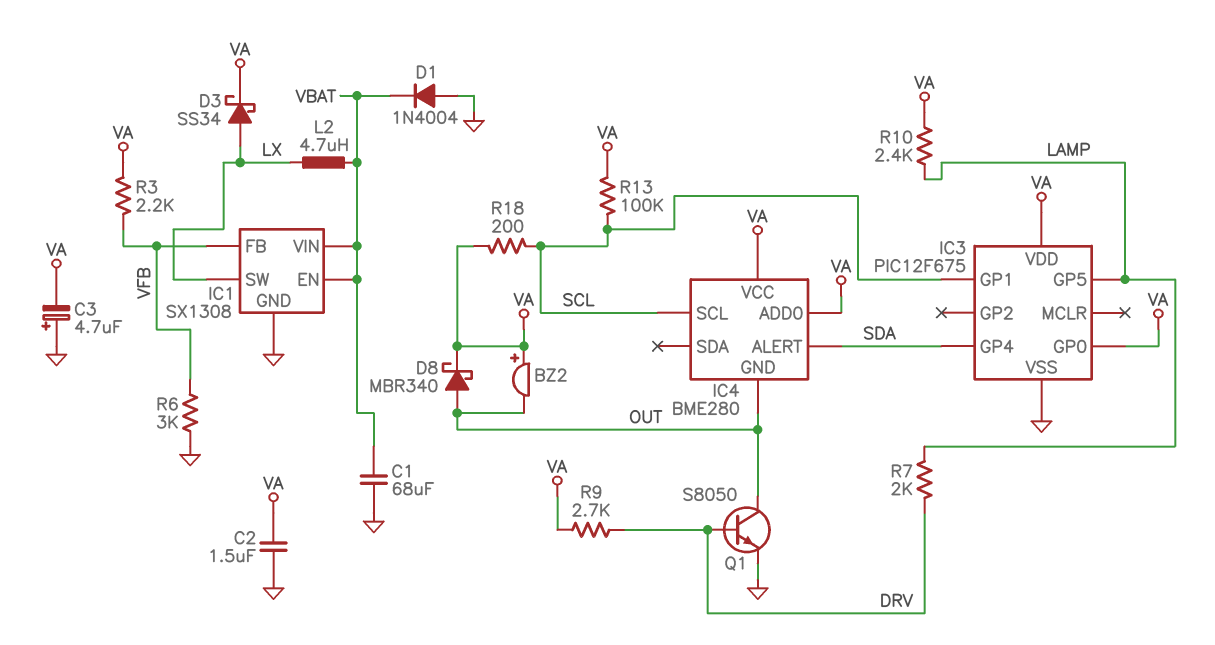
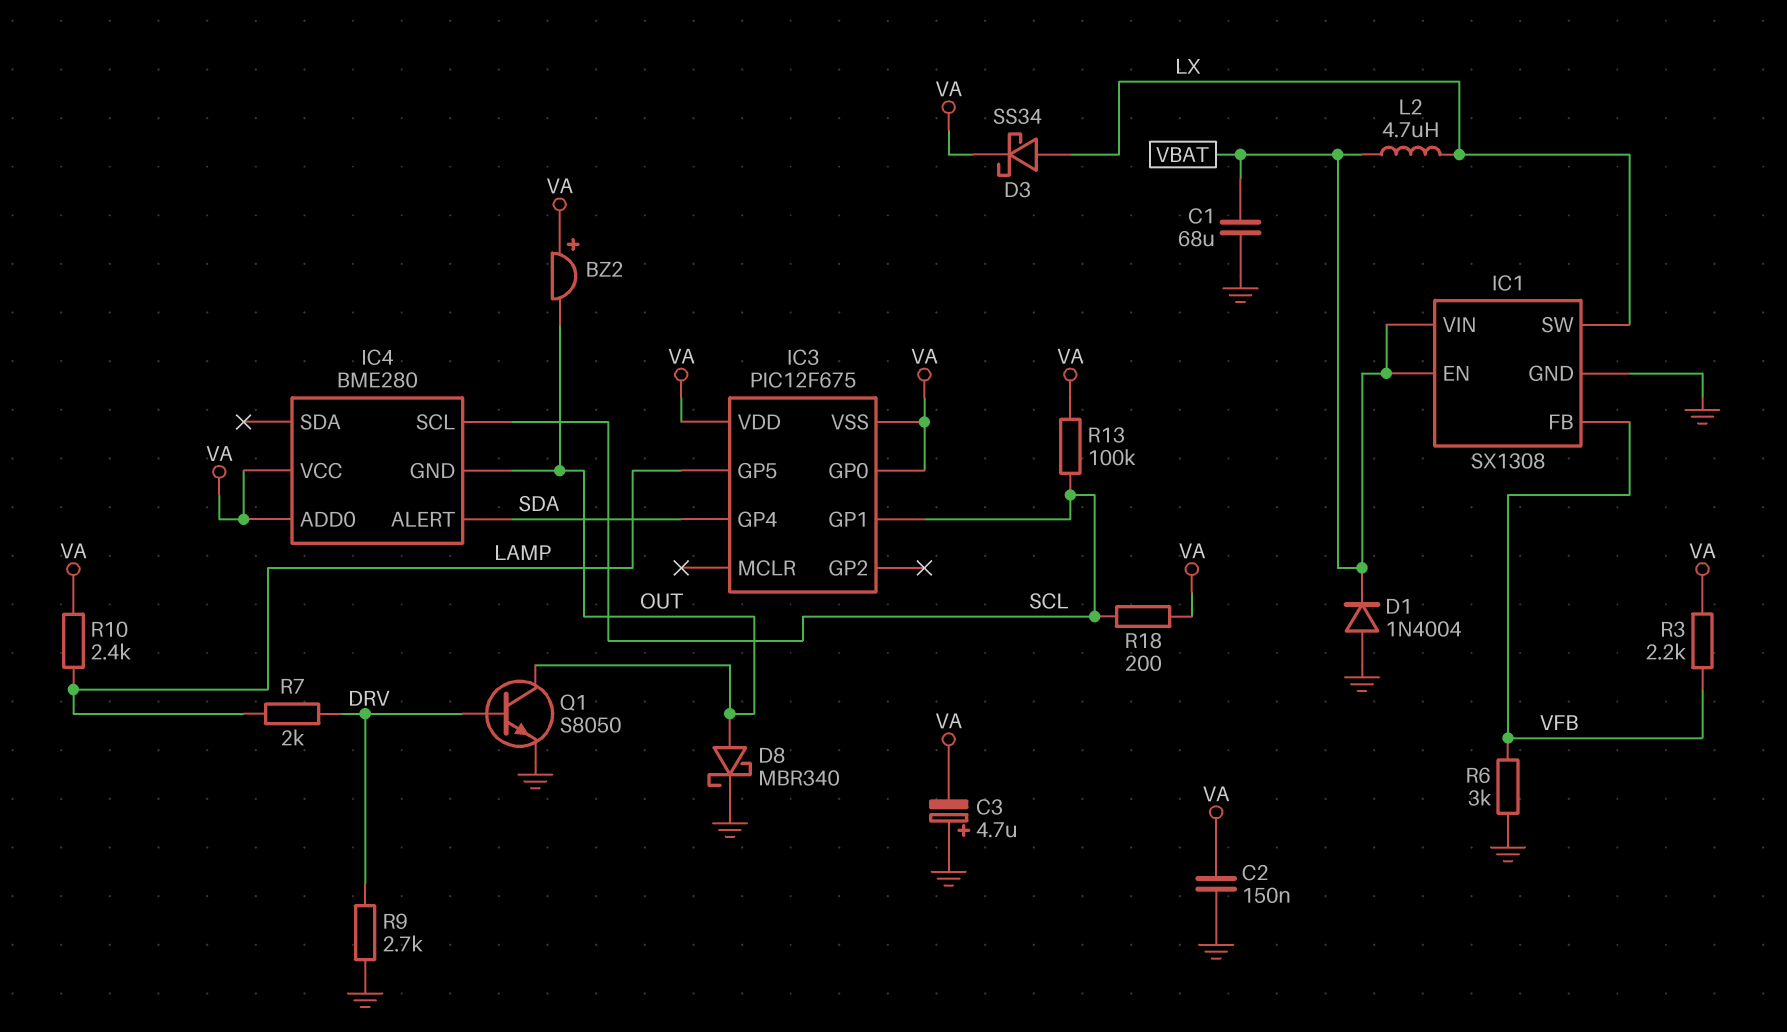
C2: 1.5uF (GND, VA) -> 150nF (GND, VA)
D8: schottky MBR340 (A OUT, K VA) -> schottky MBR340 (A OUT, K GND)
IC3 pin VSS: GND -> VA
R9: 2.7k (DRV, VA) -> 2.7k (DRV, GND)

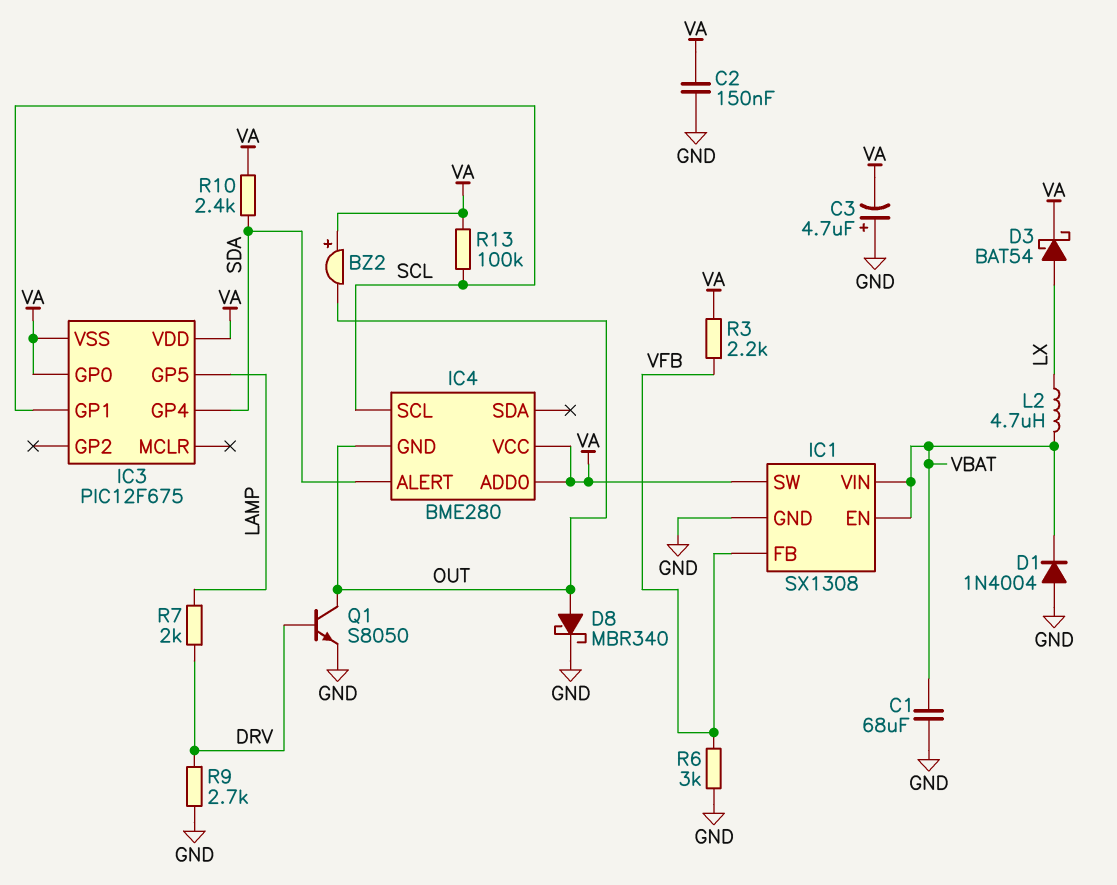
D3: schottky SS34 (A LX, K VA) -> schottky BAT54 (A LX, K VA)
IC1 pin SW: LX -> VA
R10: 2.4k (LAMP, VA) -> 2.4k (SDA, VA)
R18: 200 (SCL, VA) -> none

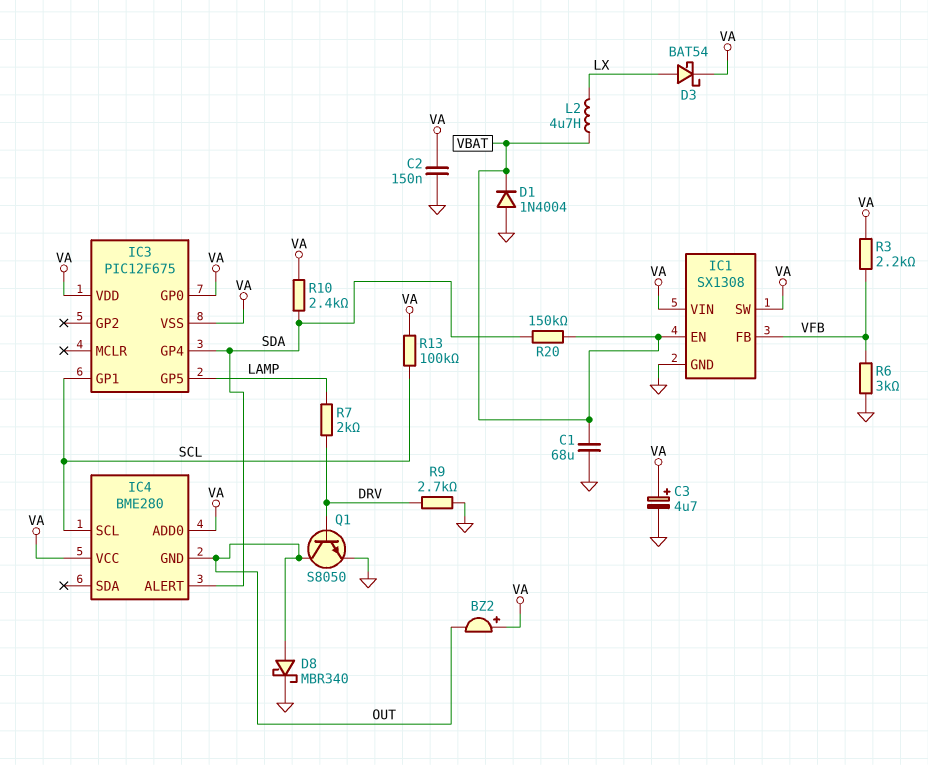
C3: 4.7uF (plus GND, minus VA) -> 4.7uF (plus VA, minus GND)
IC1 pin VIN: VBAT -> VA
R20: none -> 150k (SDA, VBAT)

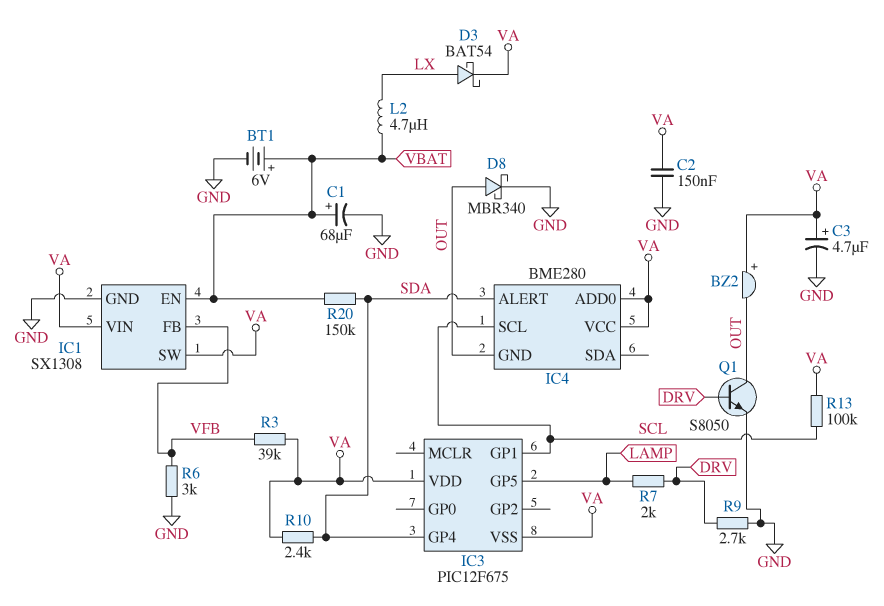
BT1: none -> 6V (plus VBAT, minus GND)
C1: 68uF (GND, VBAT) -> 68uF (plus VBAT, minus GND)
D1: diode 1N4004 (A GND, K VBAT) -> none
IC3 pin GP0: VA -> none
R3: 2.2k (VA, VFB) -> 39k (VA, VFB)

